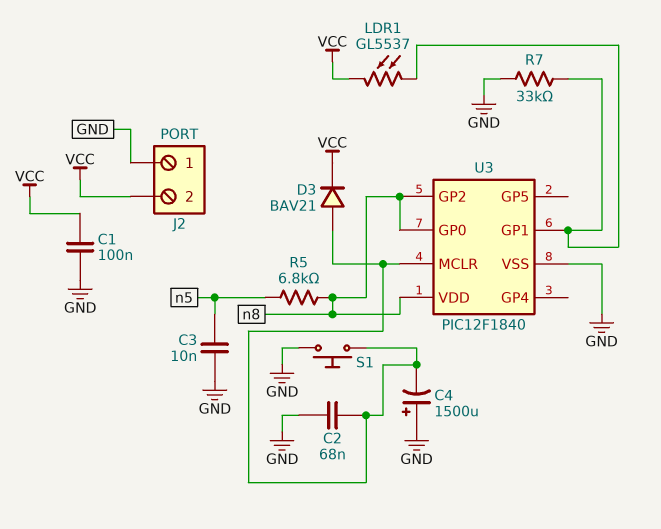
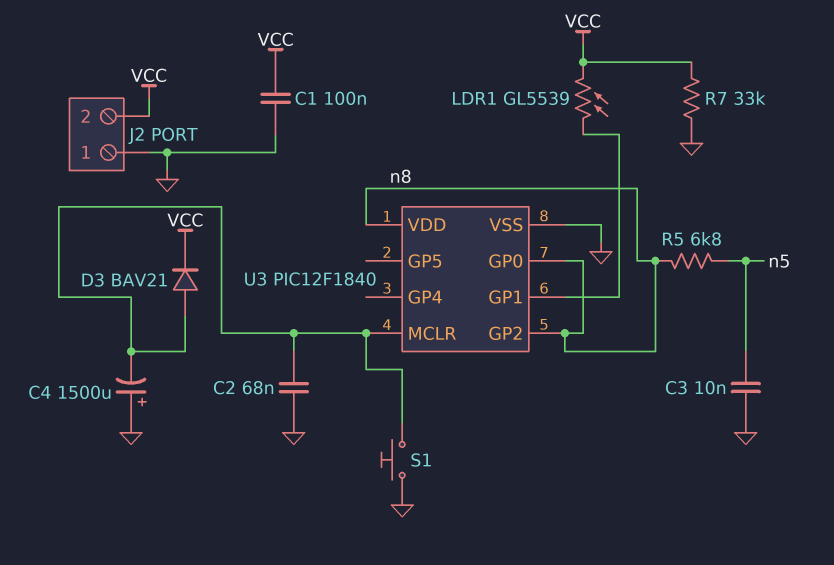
LDR1: GL5537 (U3/GP1, VCC) -> GL5539 (U3/GP1, VCC)
R7: 33k (GND, U3/GP1) -> 33k (GND, VCC)

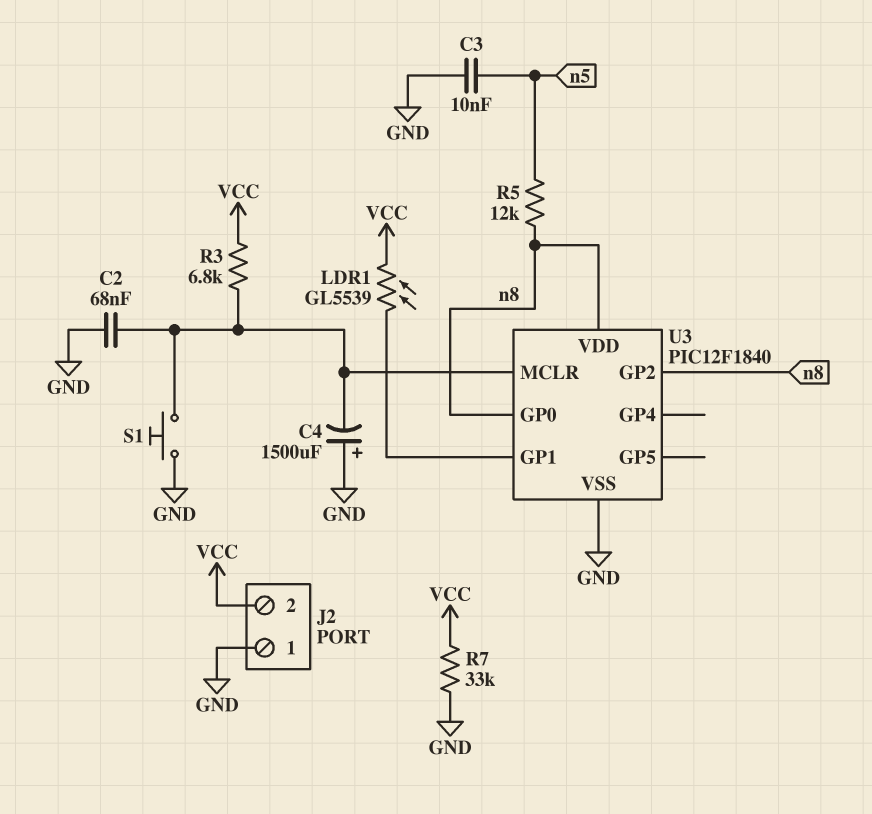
C1: 100nF (GND, VCC) -> none
D3: diode BAV21 (A U3/MCLR, K VCC) -> none
R3: none -> 6.8k (U3/MCLR, VCC)
R5: 6.8k (n5, n8) -> 12k (n5, n8)

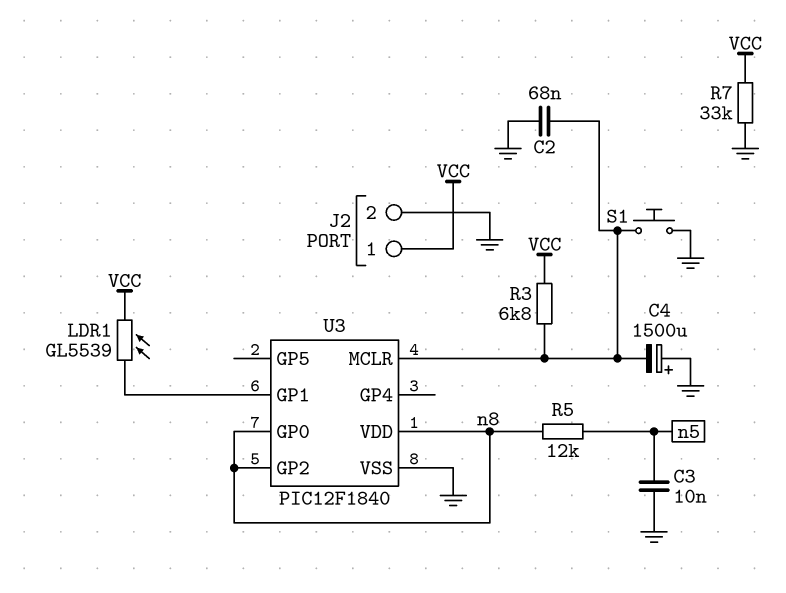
J2 pin 1: GND -> VCC
J2 pin 2: VCC -> GND

